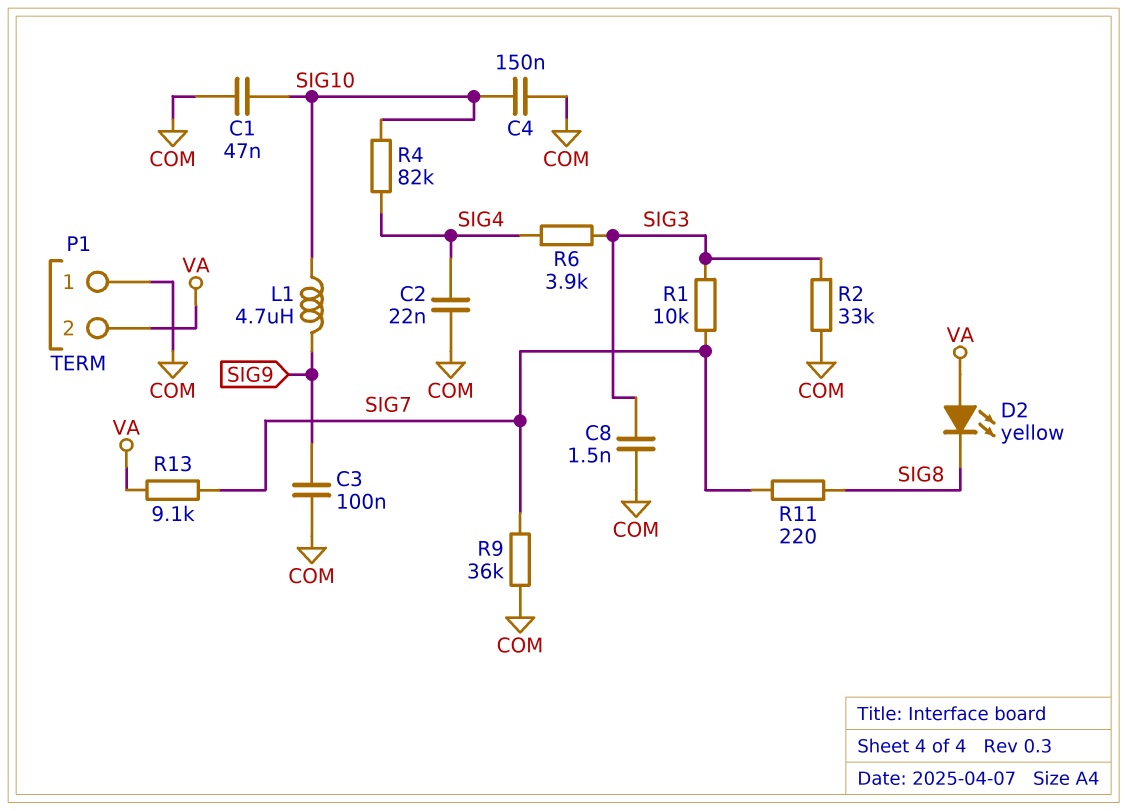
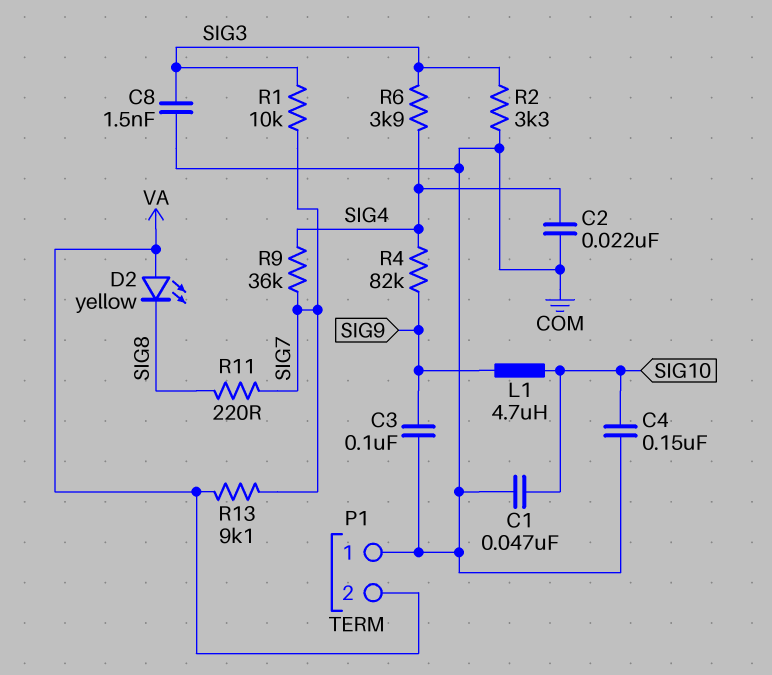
R2: 33k (COM, SIG3) -> 3.3k (COM, SIG3)
R4: 82k (SIG4, SIG10) -> 82k (SIG4, SIG9)
R9: 36k (COM, SIG7) -> 36k (SIG4, SIG7)

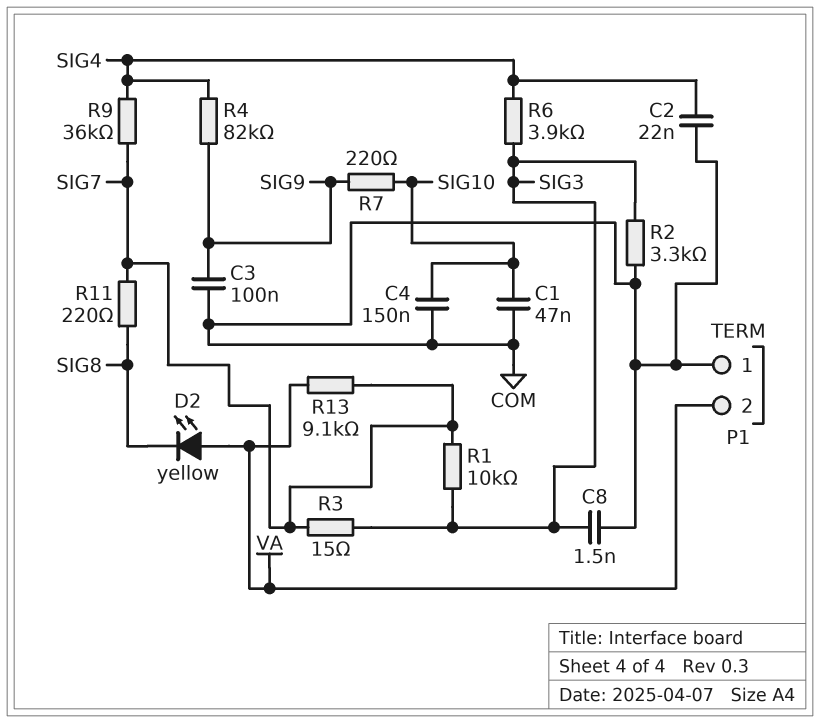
L1: 4.7uH (SIG9, SIG10) -> none
R3: none -> 15 (SIG3, SIG7)
R7: none -> 220 (SIG9, SIG10)

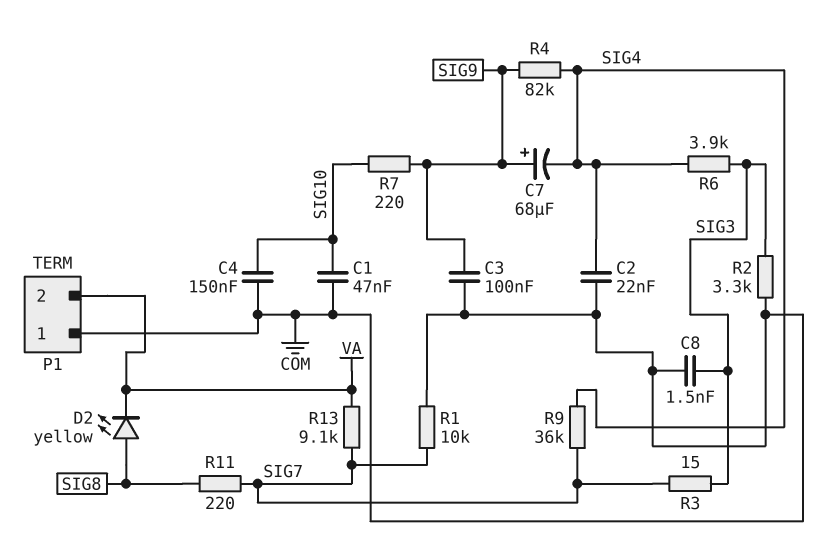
C7: none -> 68uF (plus SIG9, minus SIG4)
D2: LED yellow (A VA, K SIG8) -> LED yellow (A SIG8, K VA)
R1: 10k (SIG3, SIG7) -> 10k (COM, SIG7)

